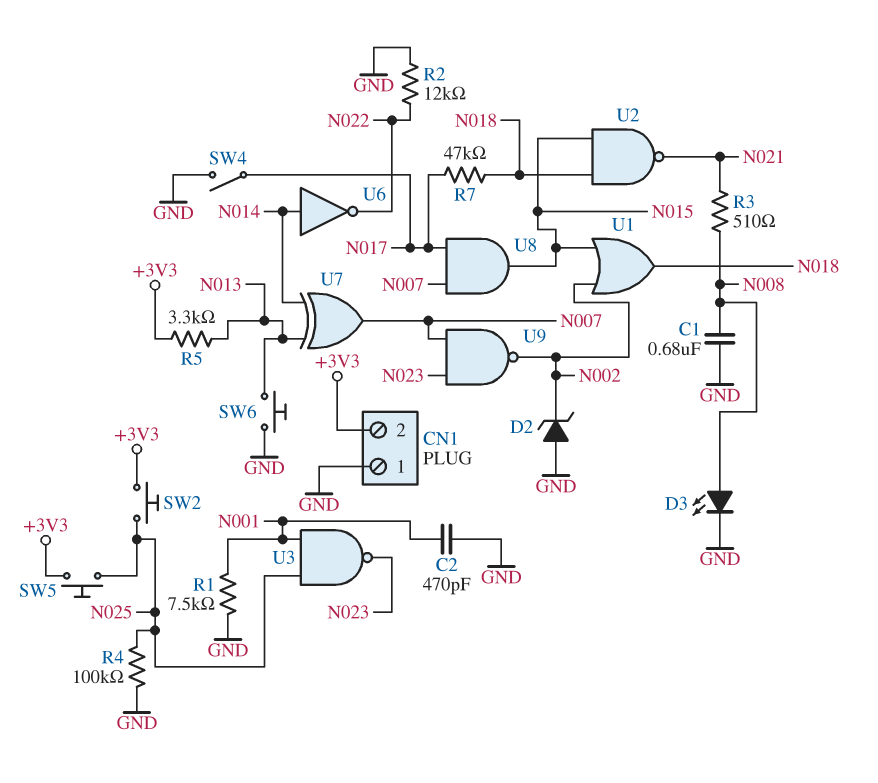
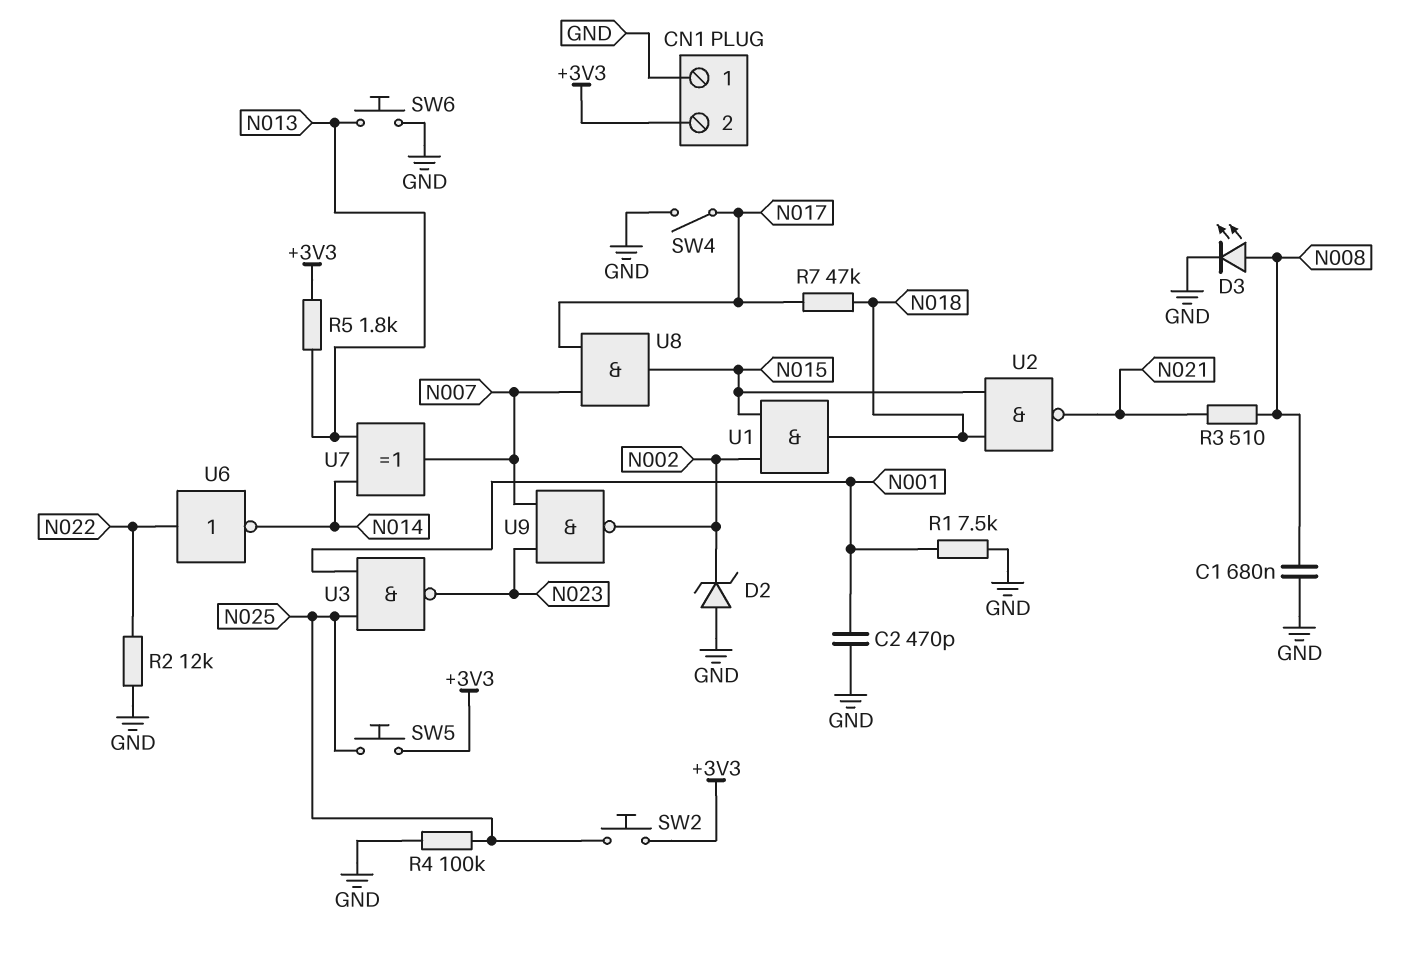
R5: 3.3k (+3V3, N013) -> 1.8k (+3V3, N013)
U1: OR (in N002, in N015, out N018) -> AND (in N002, in N015, out N018)
U6: NOT (in N014, out N022) -> NOT (in N022, out N014)

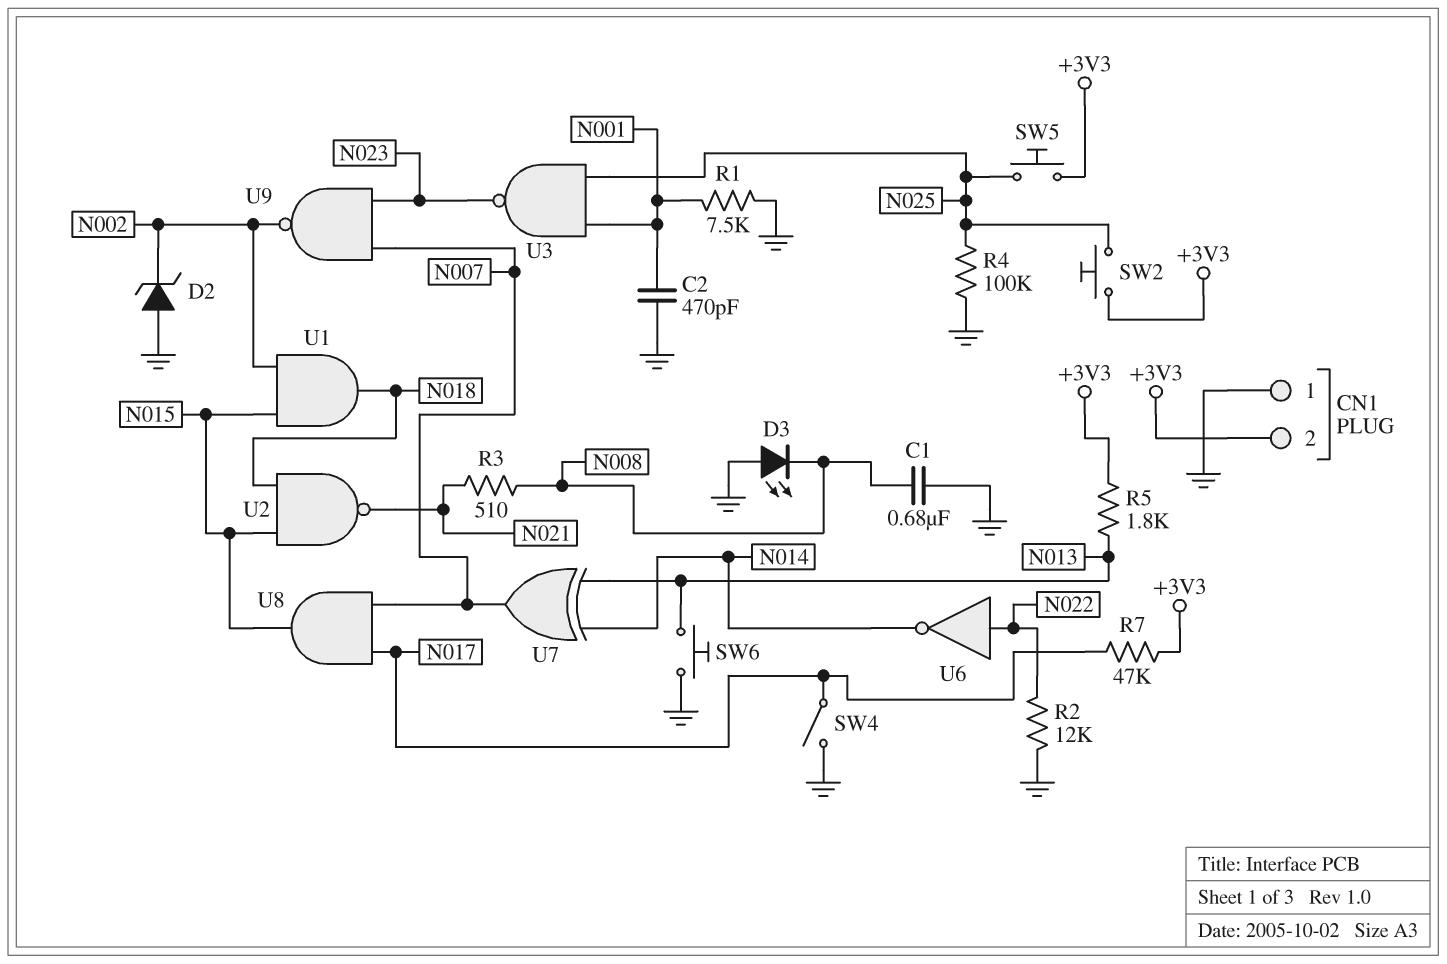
D3: LED (A N008, K GND) -> LED (A GND, K N008)
R7: 47k (N017, N018) -> 47k (+3V3, N017)

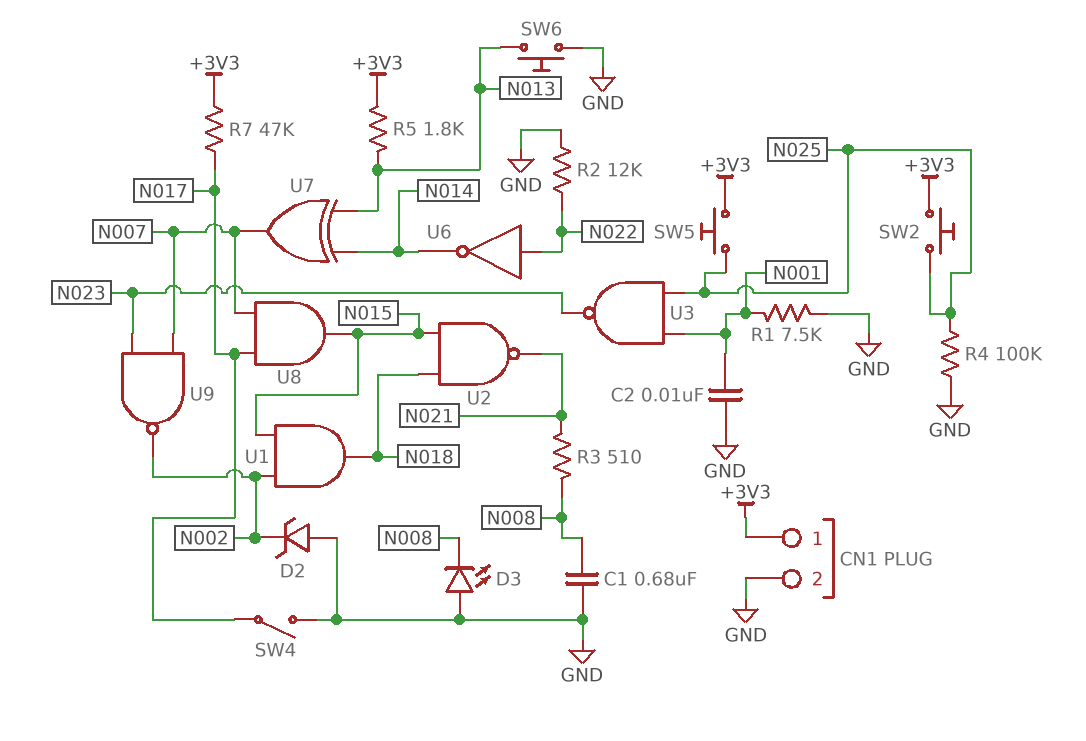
C2: 470pF (GND, N001) -> 10nF (GND, N001)
CN1 pin 1: GND -> +3V3
CN1 pin 2: +3V3 -> GND

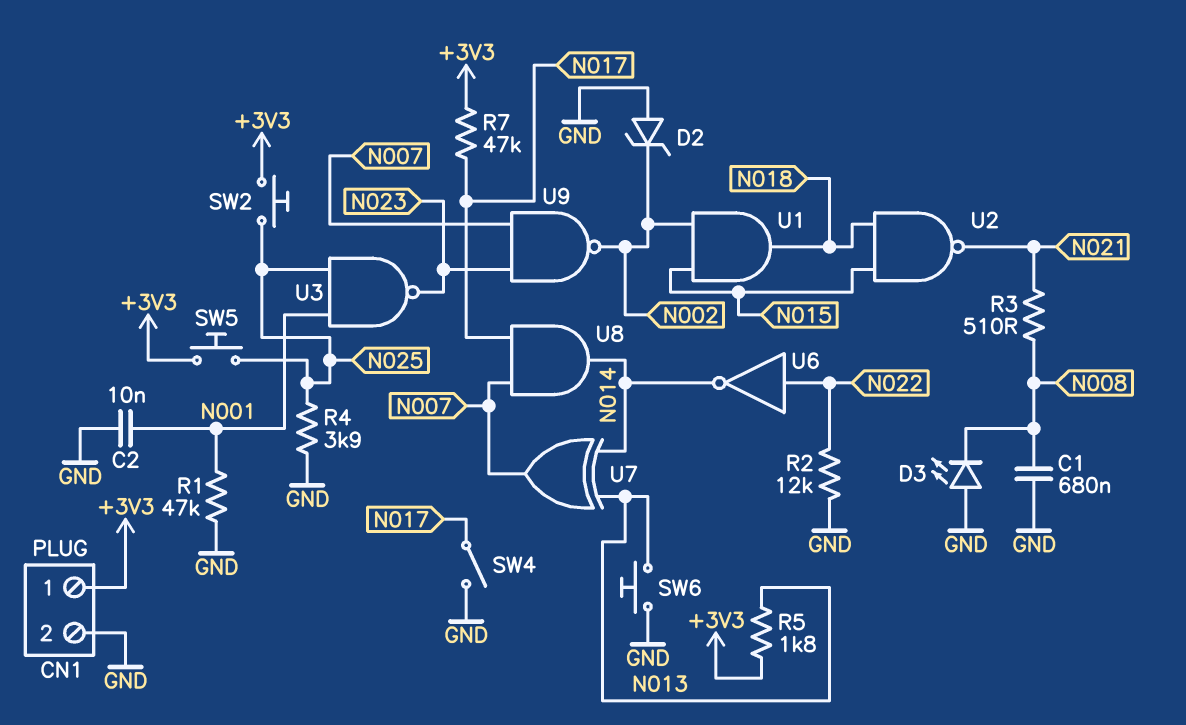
R1: 7.5k (GND, N001) -> 47k (GND, N001)
R4: 100k (GND, N025) -> 3.9k (GND, N025)
U8: AND (in N007, in N017, out N015) -> AND (in N007, in N017, out N014)

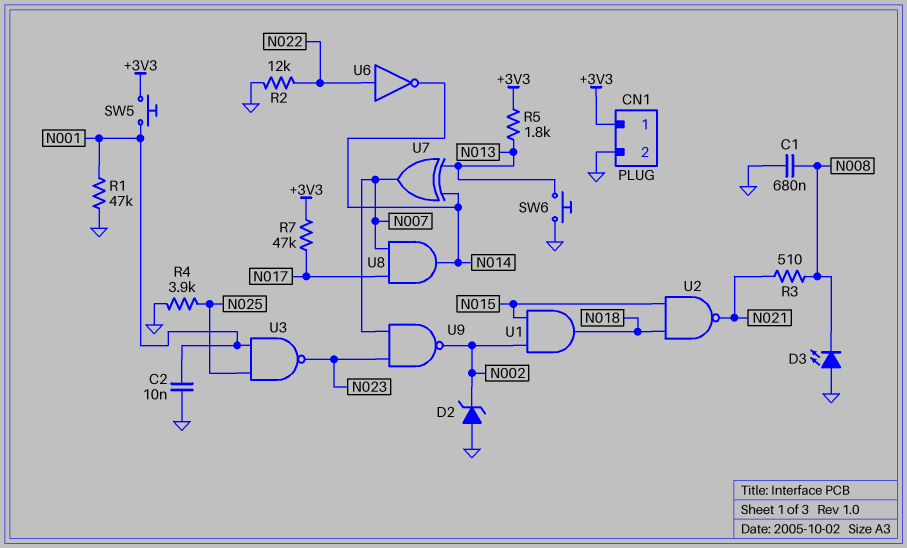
SW2: button (+3V3, N025) -> none
SW4: switch (GND, N017) -> none
SW5: button (+3V3, N025) -> button (+3V3, N001)

